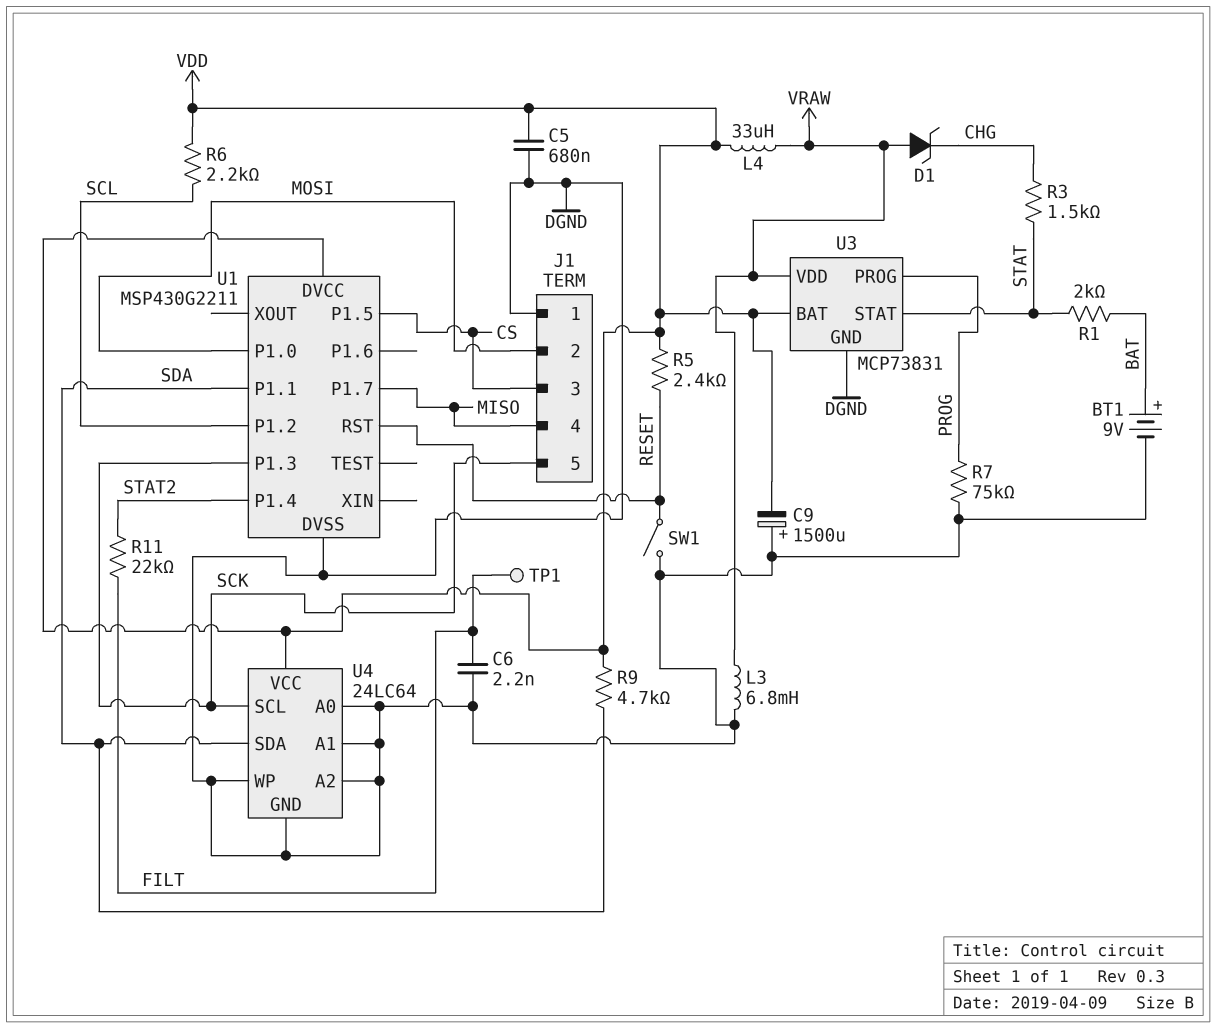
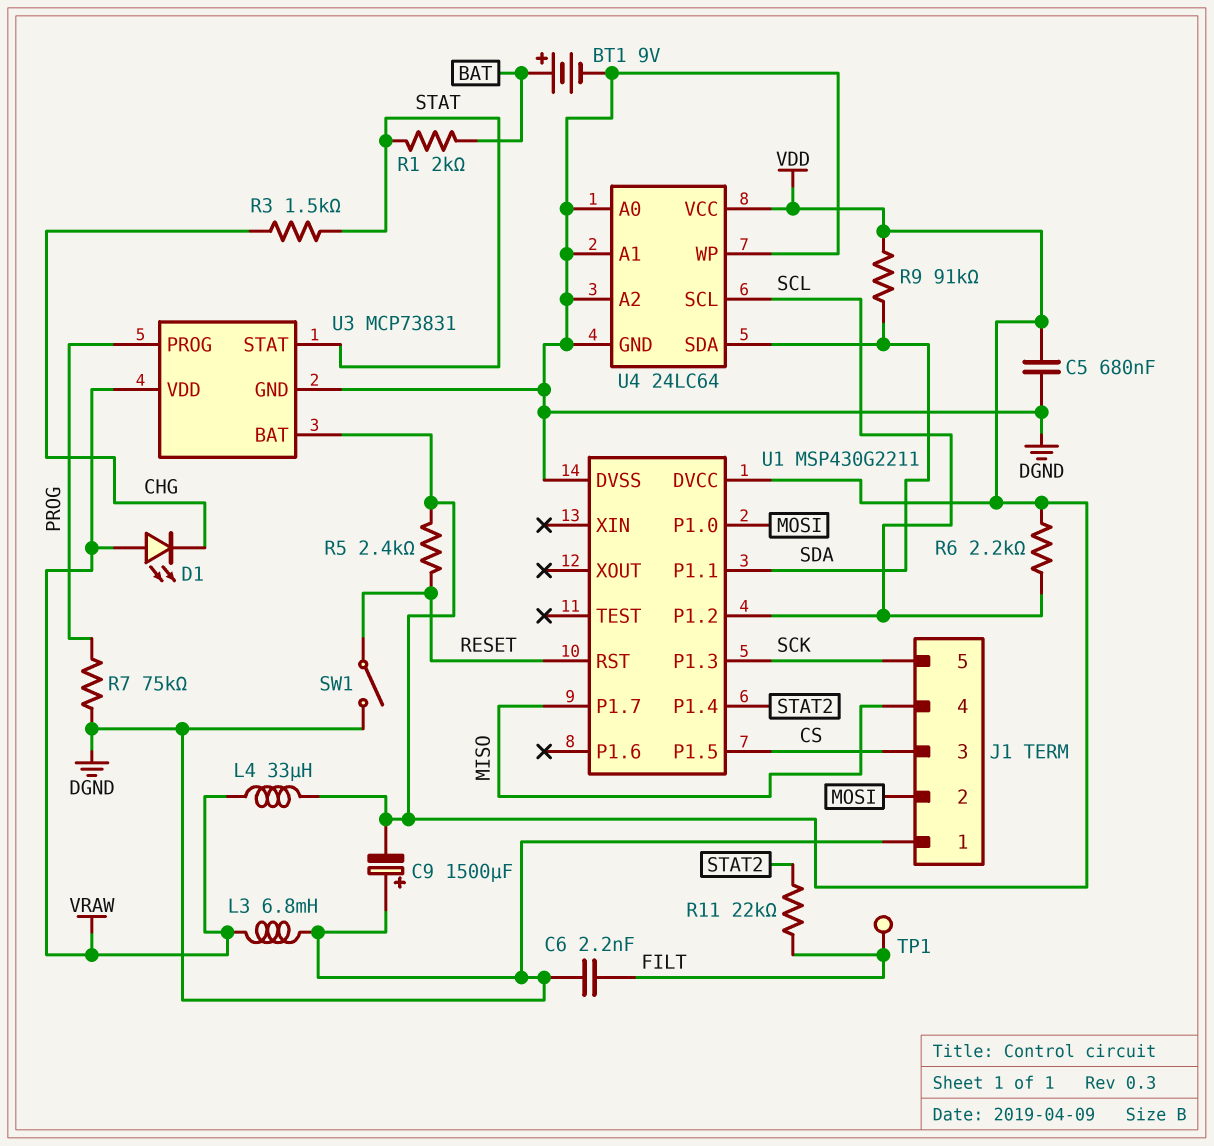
D1: zener (A VRAW, K CHG) -> LED (A VRAW, K CHG)
R9: 4.7k (SDA, VDD) -> 91k (SDA, VDD)
U4 pin SCL: SCK -> SCL

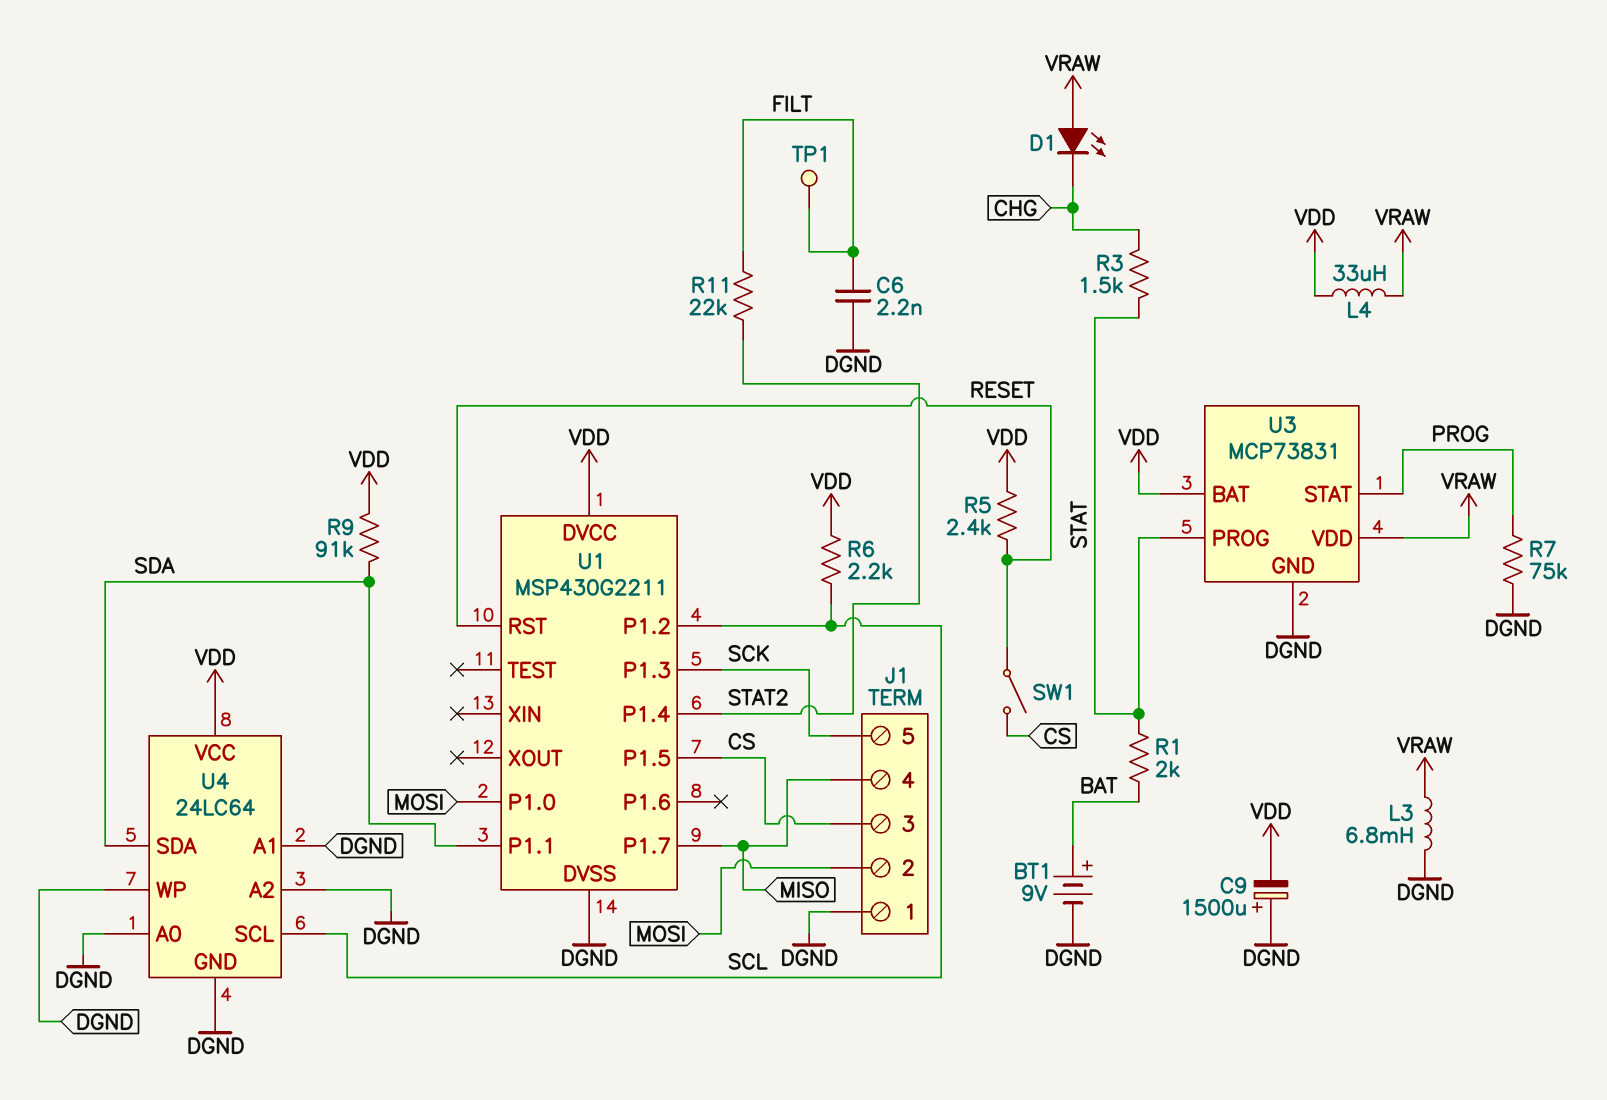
C5: 680nF (DGND, VDD) -> none
SW1: switch (DGND, RESET) -> switch (CS, RESET)
U3 pin PROG: PROG -> STAT
U3 pin STAT: STAT -> PROG

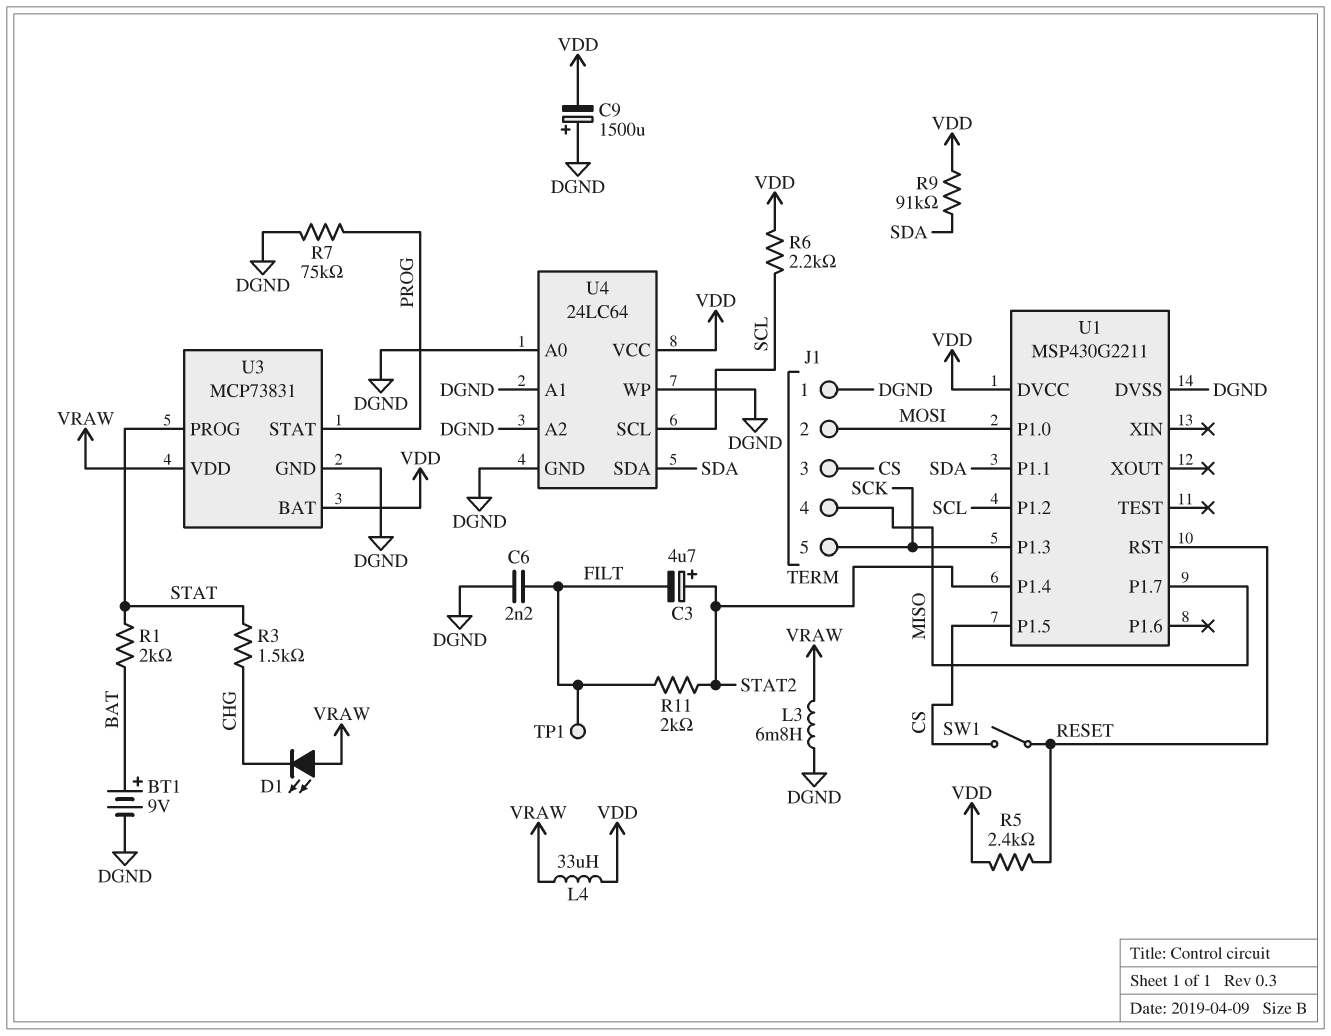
C3: none -> 4.7uF (plus STAT2, minus FILT)
R11: 22k (FILT, STAT2) -> 2k (FILT, STAT2)

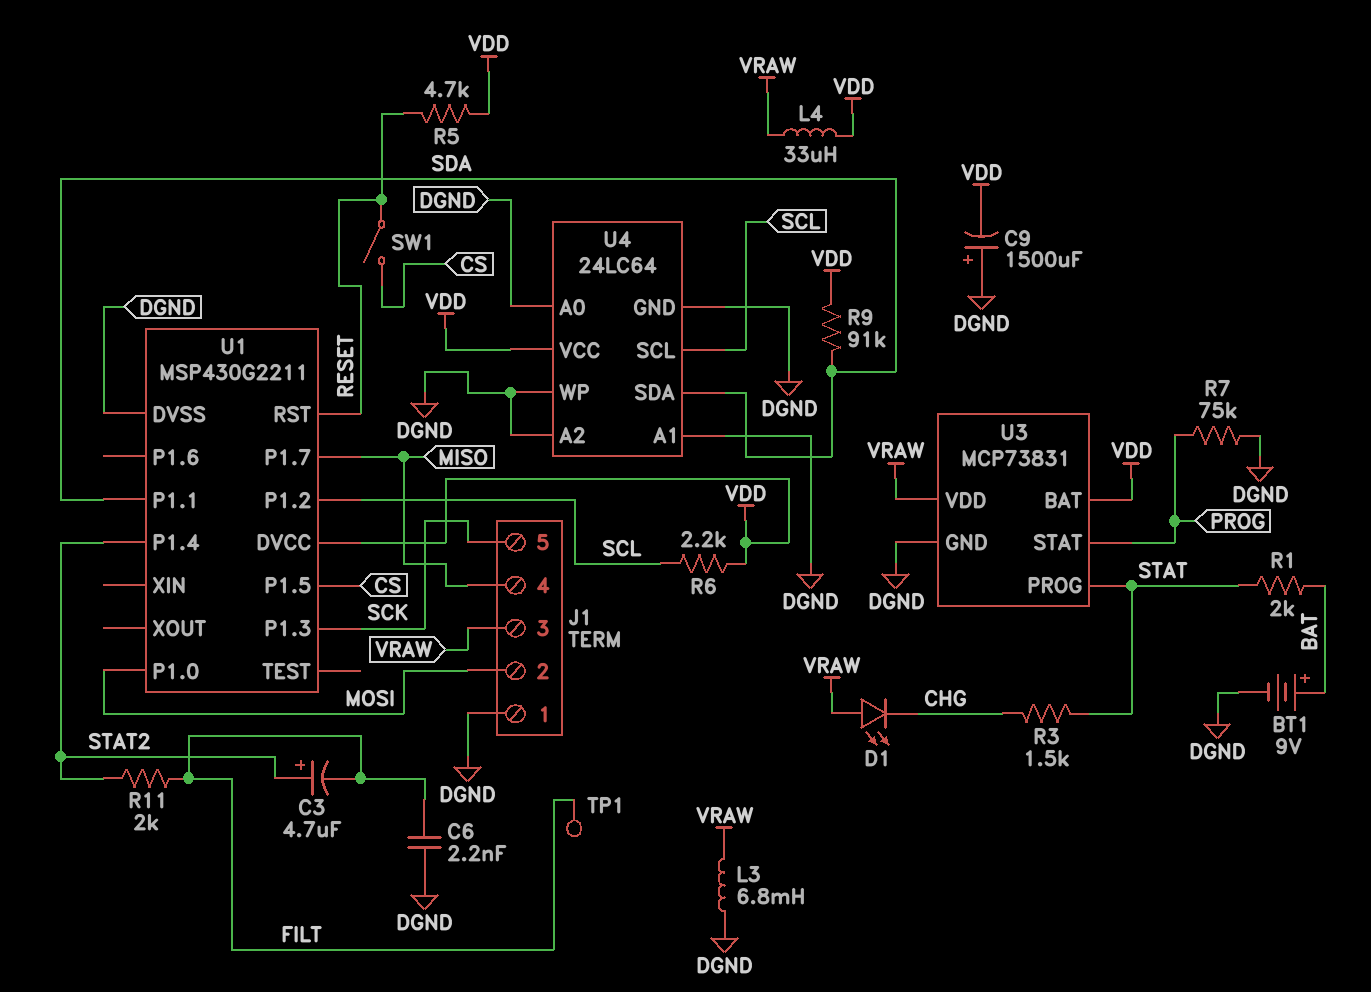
J1 pin 3: CS -> VRAW
R5: 2.4k (RESET, VDD) -> 4.7k (RESET, VDD)

